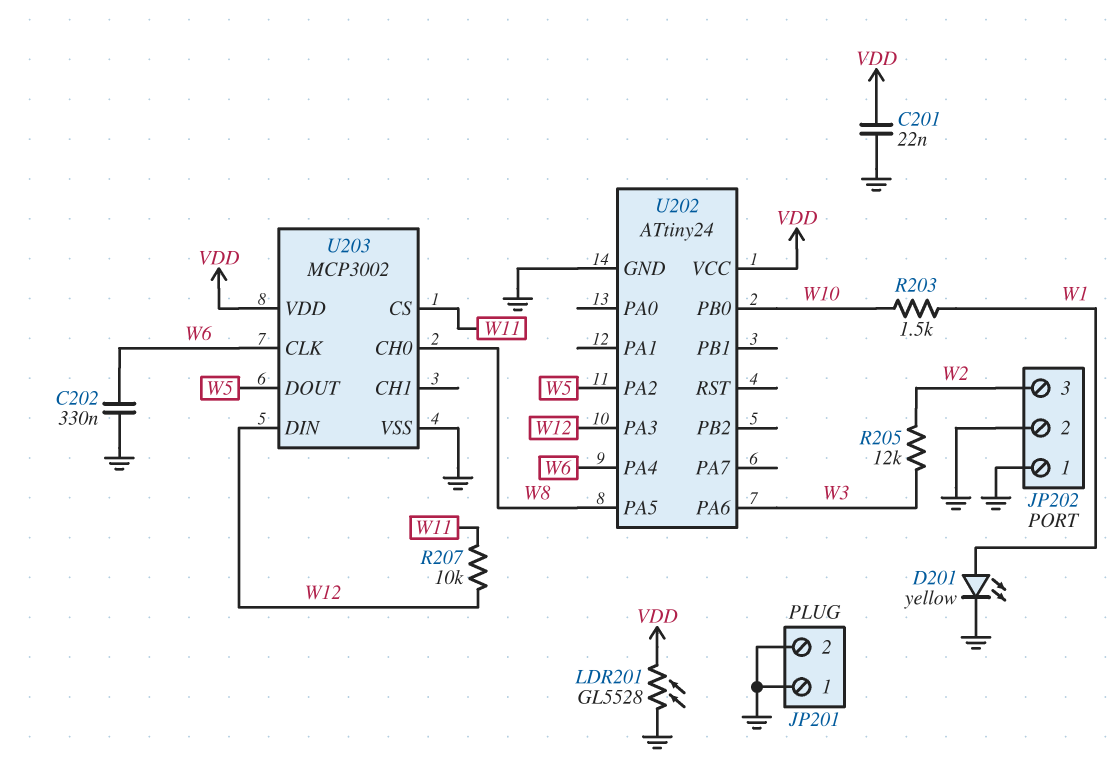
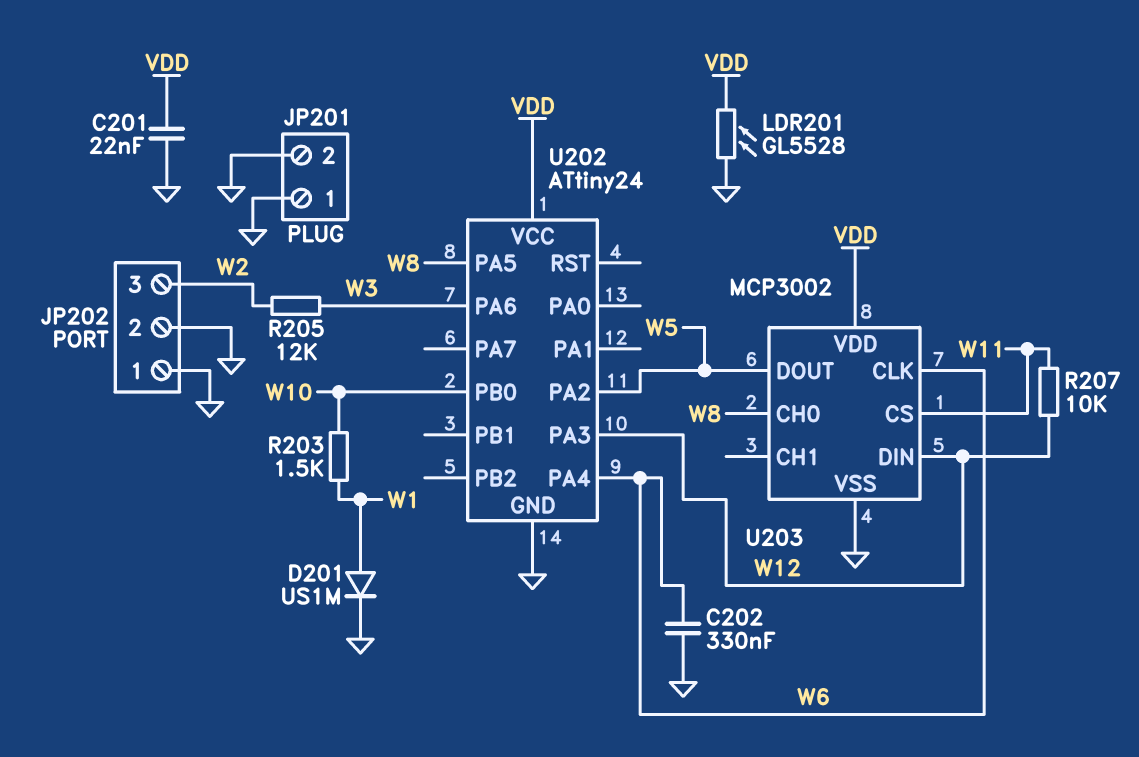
D201: LED yellow (A W1, K GND) -> diode US1M (A W1, K GND)

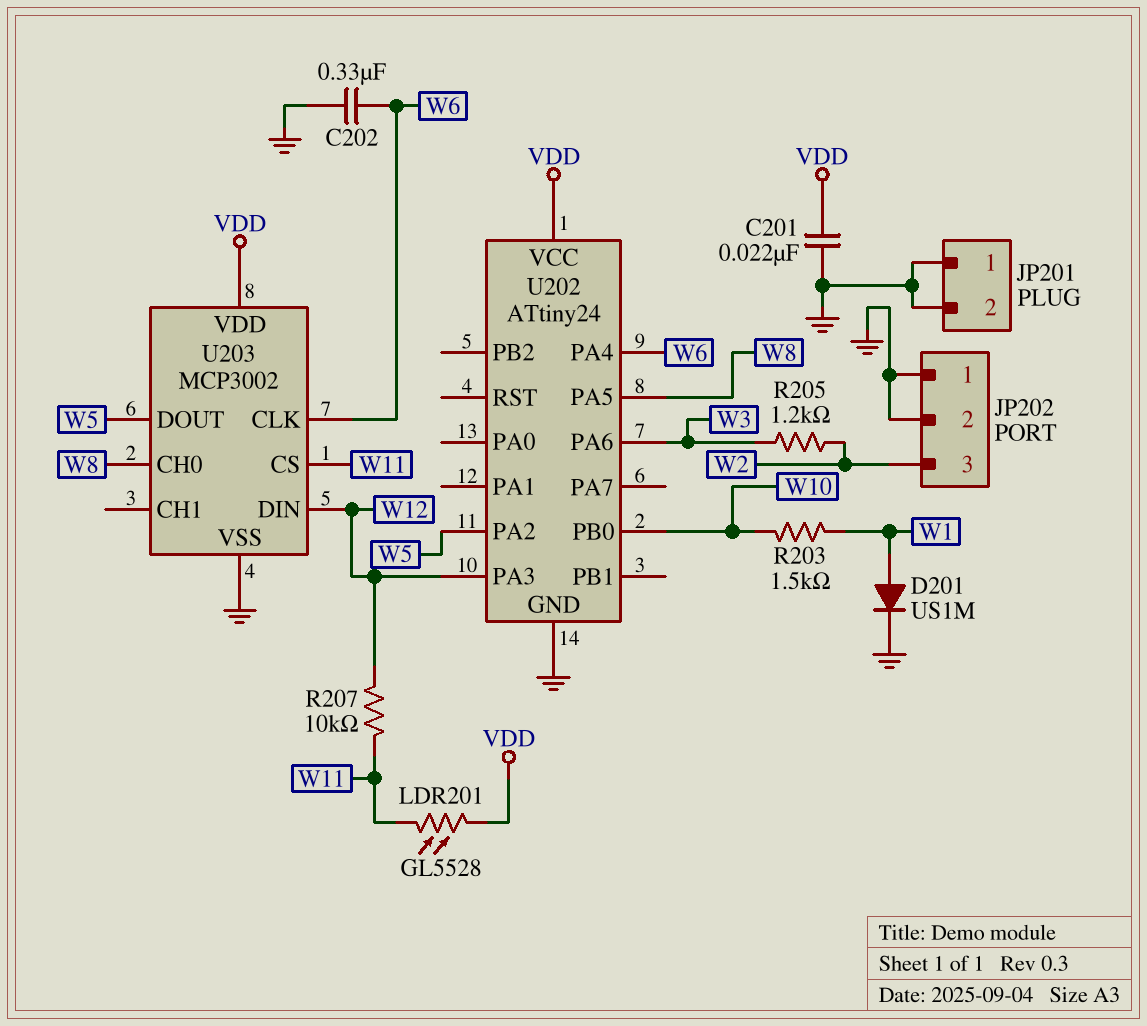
LDR201: GL5528 (GND, VDD) -> GL5528 (VDD, W11)
R205: 12k (W2, W3) -> 1.2k (W2, W3)

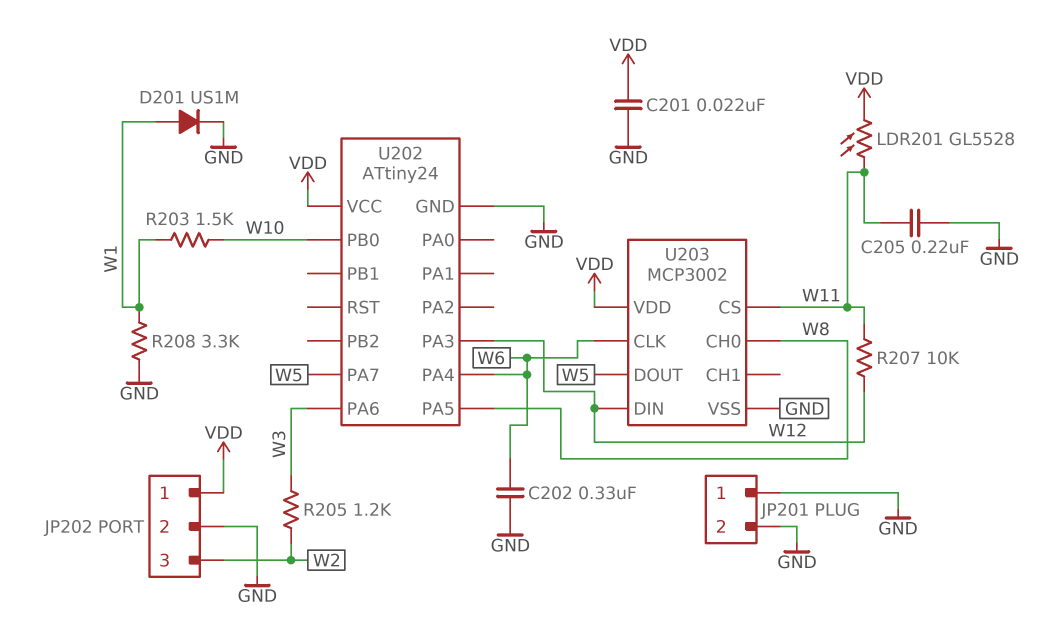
C205: none -> 220nF (GND, W11)
JP202 pin 1: GND -> VDD
R208: none -> 3.3k (GND, W1)
U202 pin PA2: W5 -> none
U202 pin PA7: none -> W5

